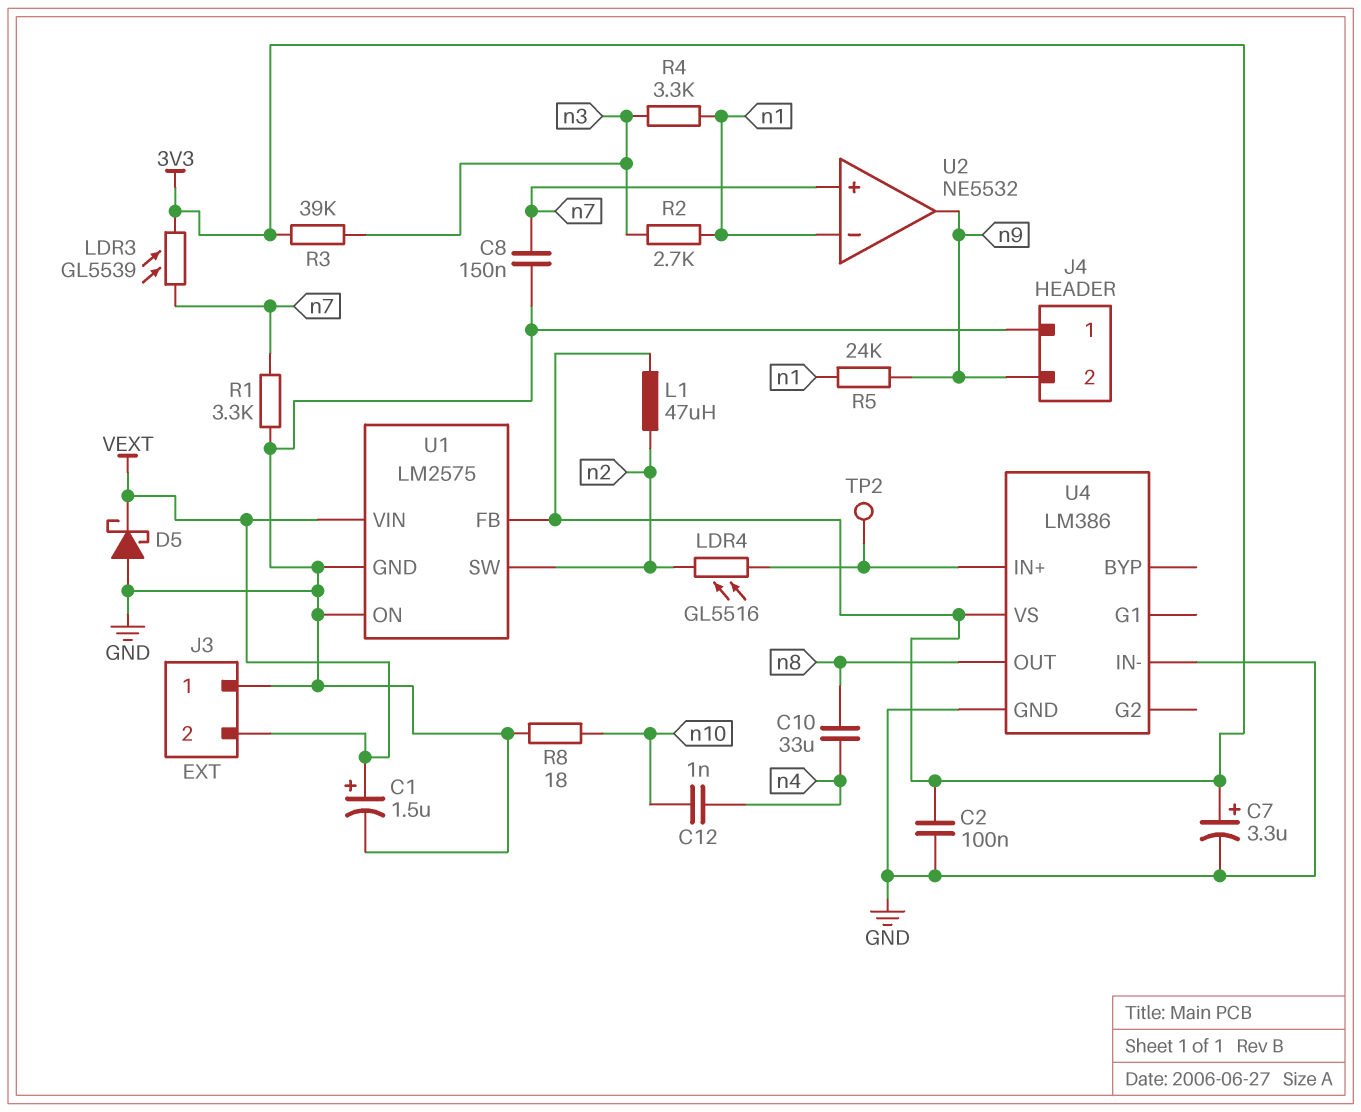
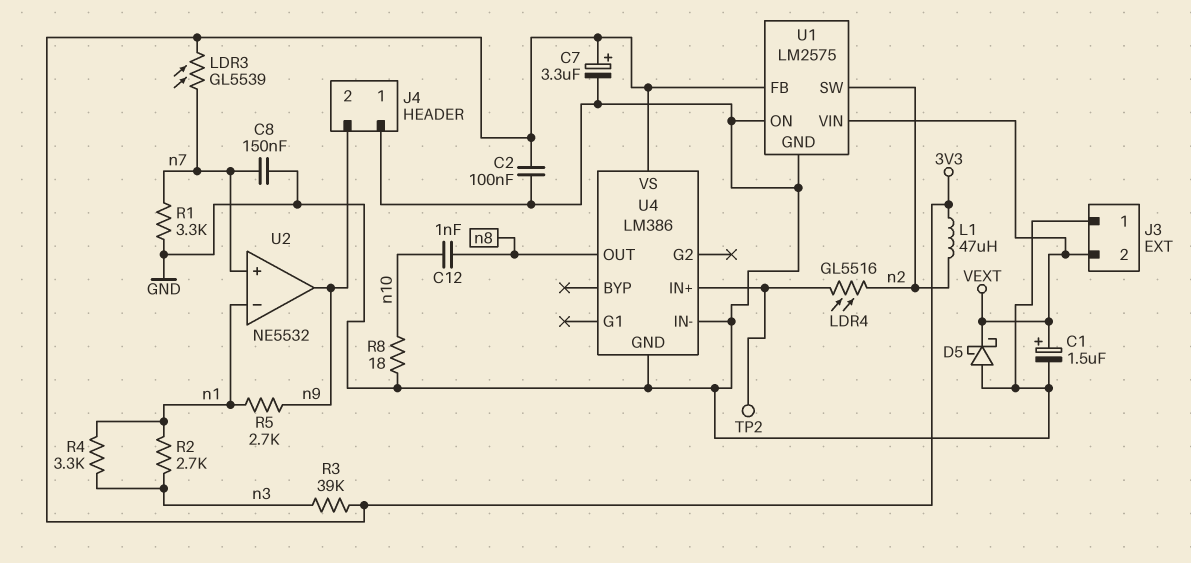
C10: 33uF (n4, n8) -> none
C12: 1nF (n4, n10) -> 1nF (n8, n10)
R5: 24k (n1, n9) -> 2.7k (n1, n9)

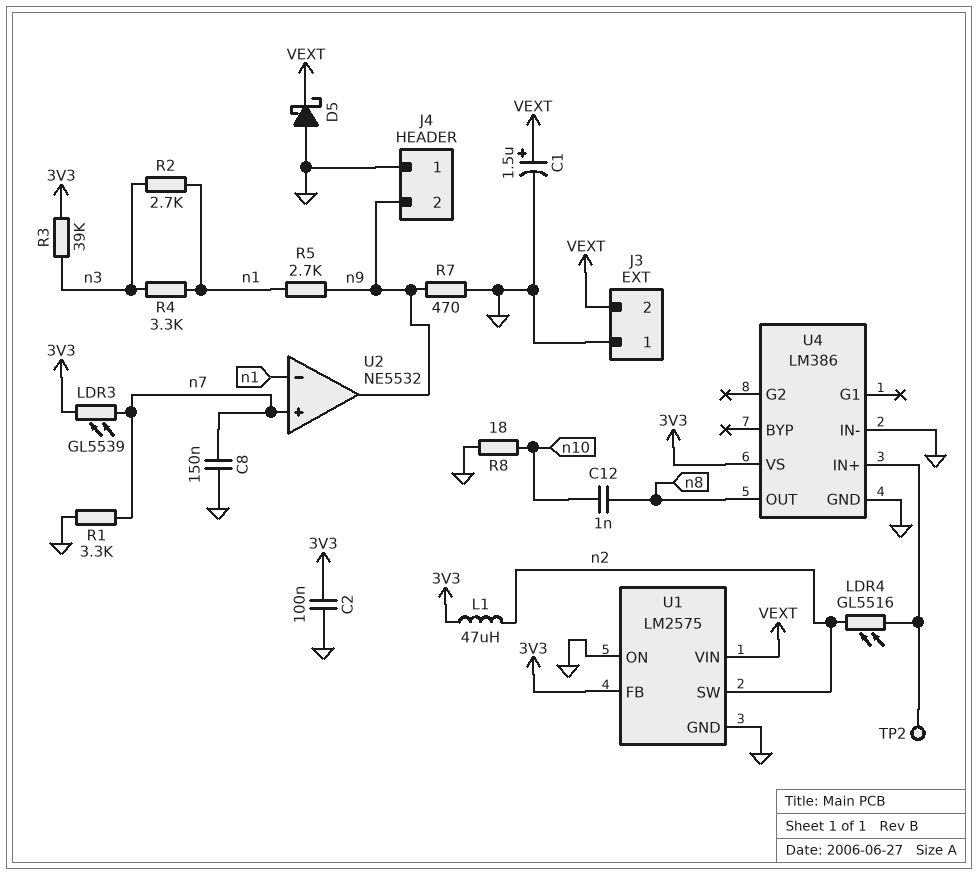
C7: 3.3uF (plus 3V3, minus GND) -> none
R7: none -> 470 (GND, n9)

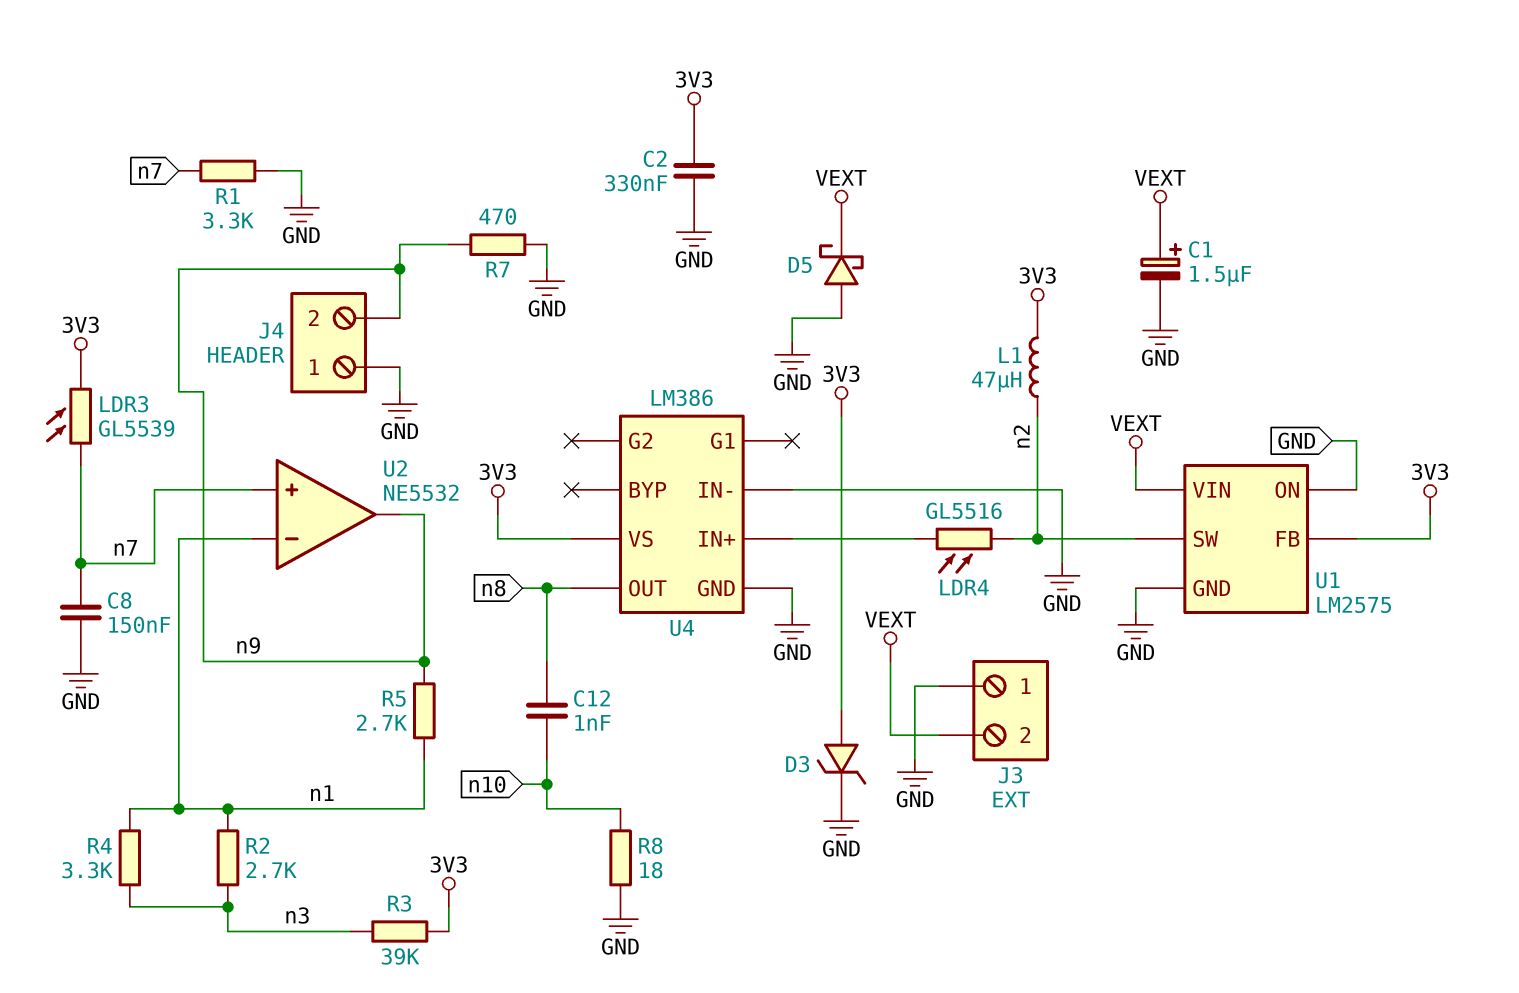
C2: 100nF (3V3, GND) -> 330nF (3V3, GND)
D3: none -> zener (A 3V3, K GND)
TP2: test point (U4/IN+) -> none

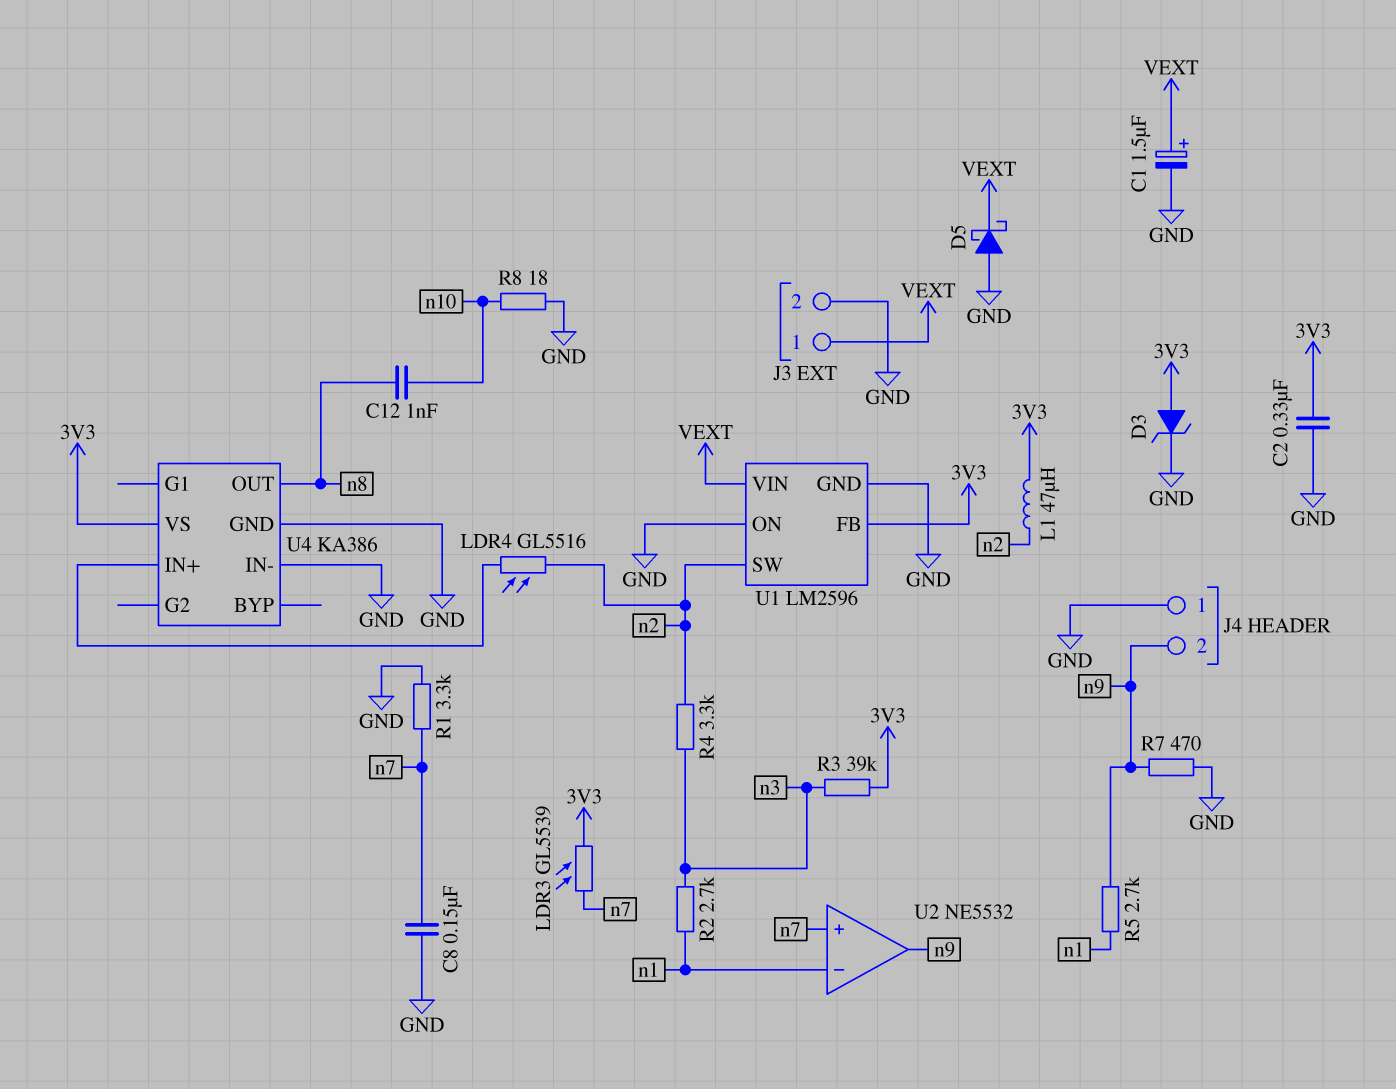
J3 pin 1: GND -> VEXT
J3 pin 2: VEXT -> GND
R4: 3.3k (n1, n3) -> 3.3k (n2, n3)
U1: LM2575 -> LM2596
U4: LM386 -> KA386

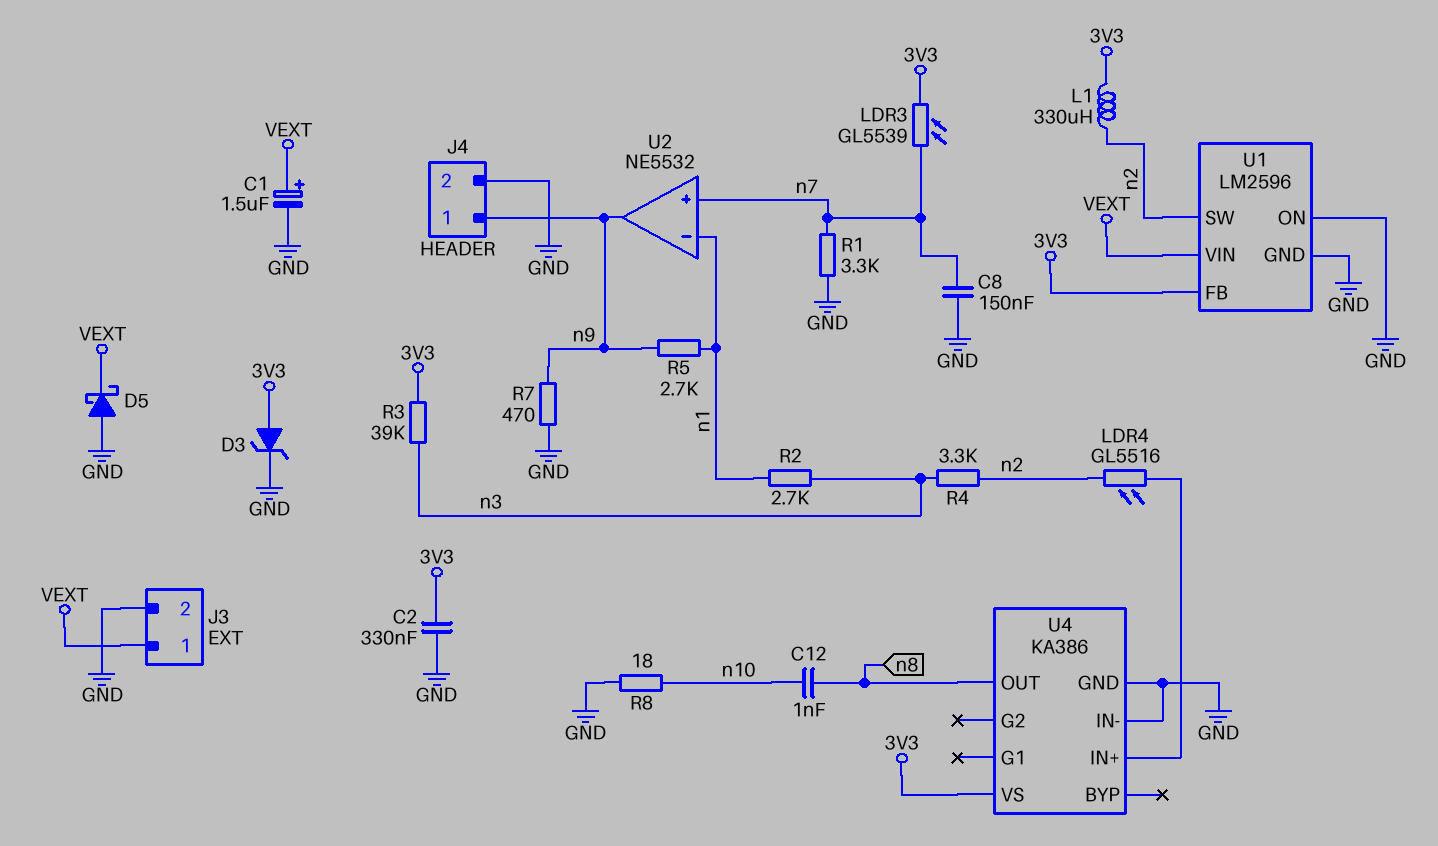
J4 pin 1: GND -> n9
J4 pin 2: n9 -> GND
L1: 47uH (3V3, n2) -> 330uH (3V3, n2)

